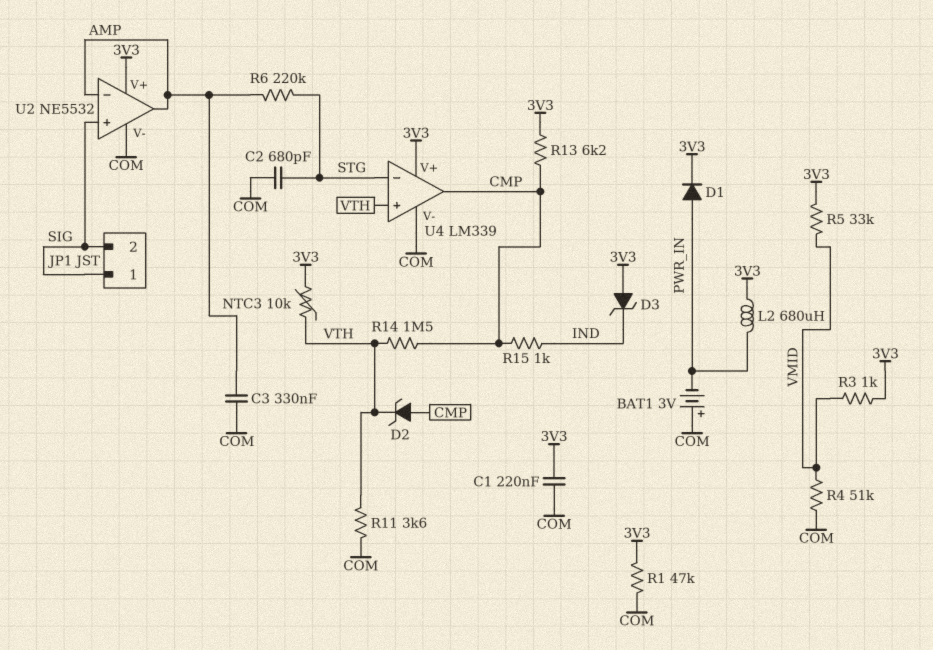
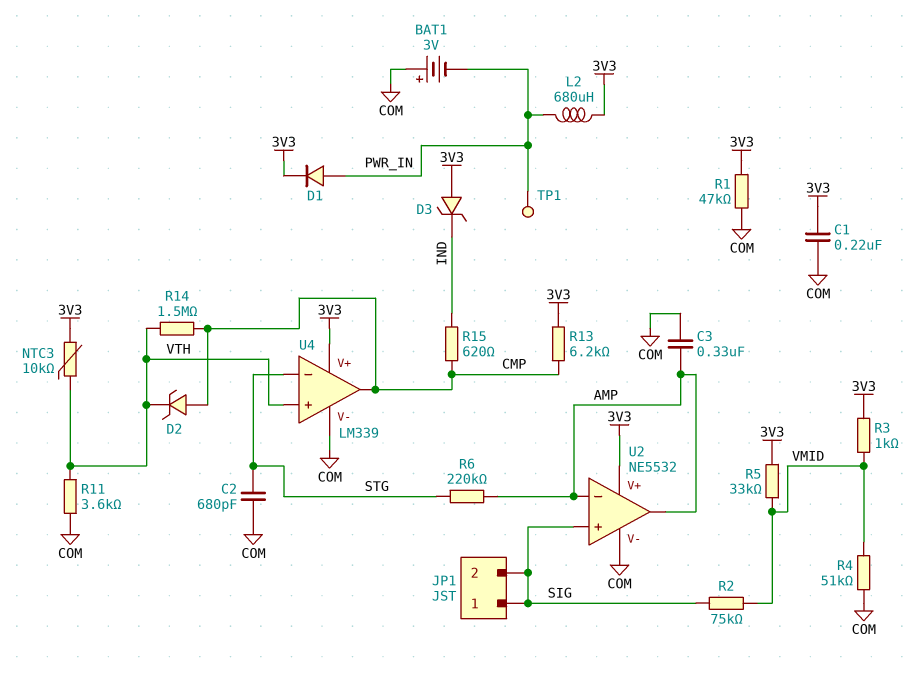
R2: none -> 75k (SIG, VMID)
R15: 1k (CMP, IND) -> 620 (CMP, IND)
TP1: none -> test point (PWR_IN)

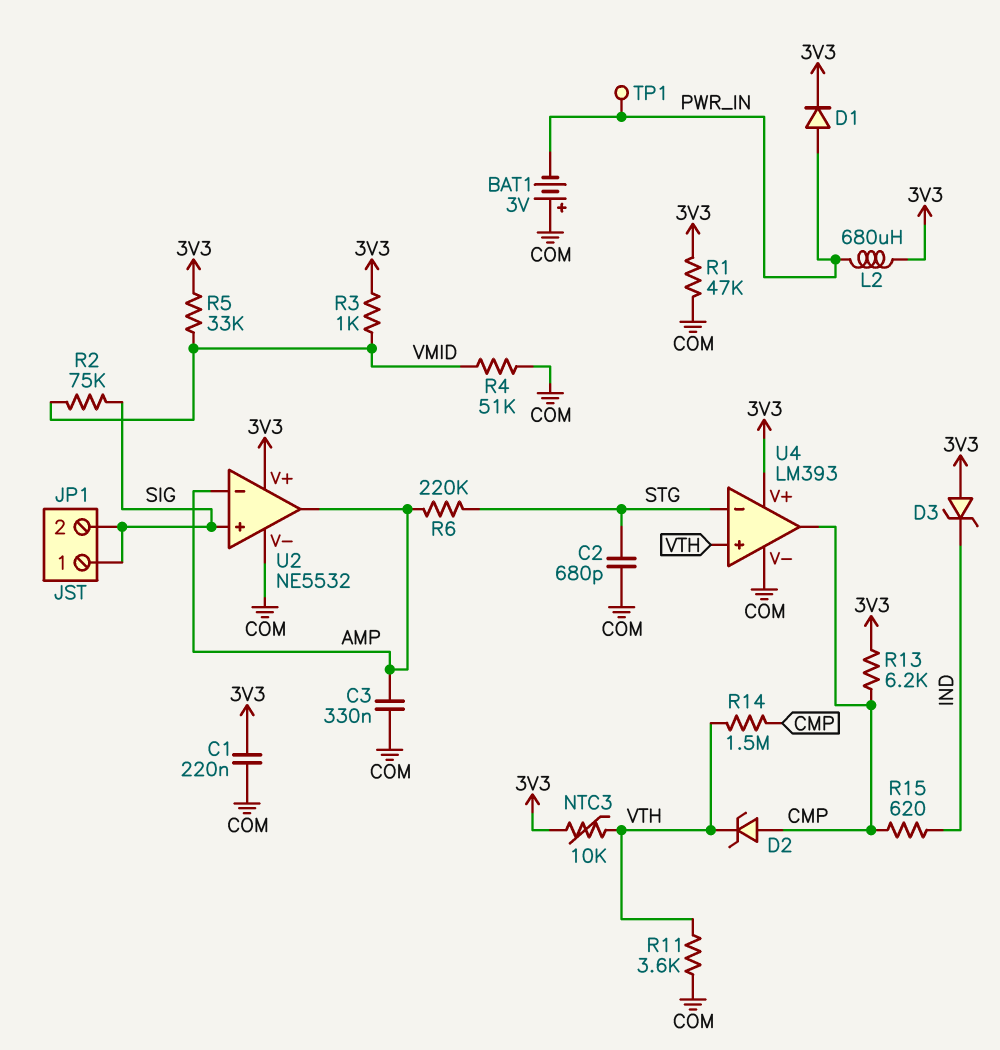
U4: LM339 -> LM393

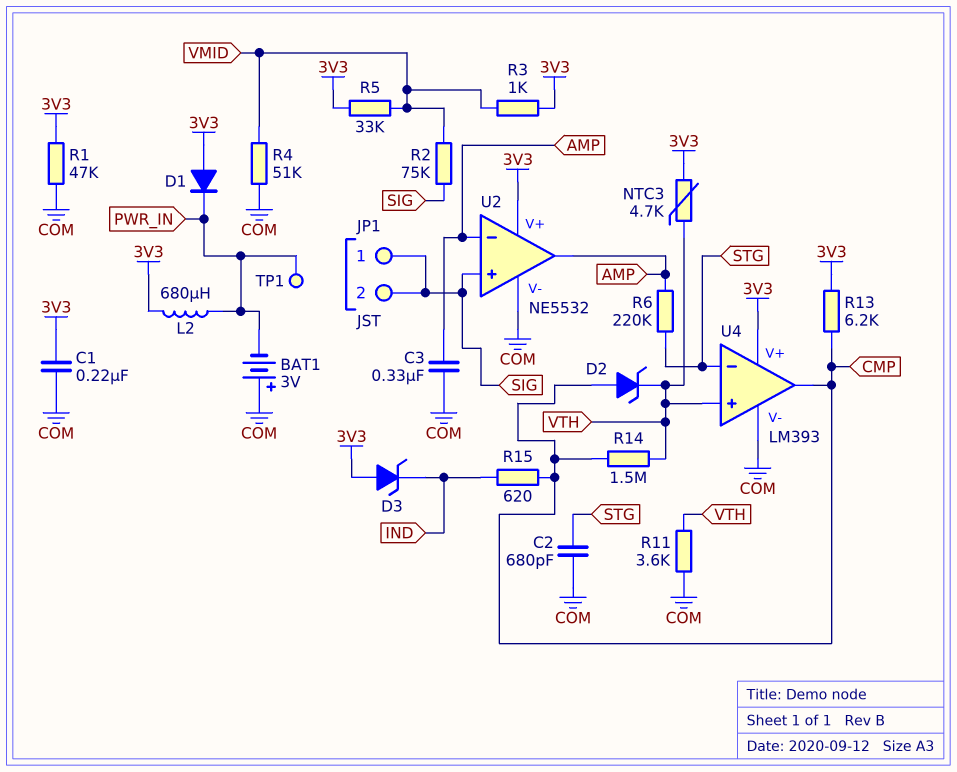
D1: diode (A PWR_IN, K 3V3) -> diode (A 3V3, K PWR_IN)
NTC3: 10k (3V3, VTH) -> 4.7k (3V3, VTH)

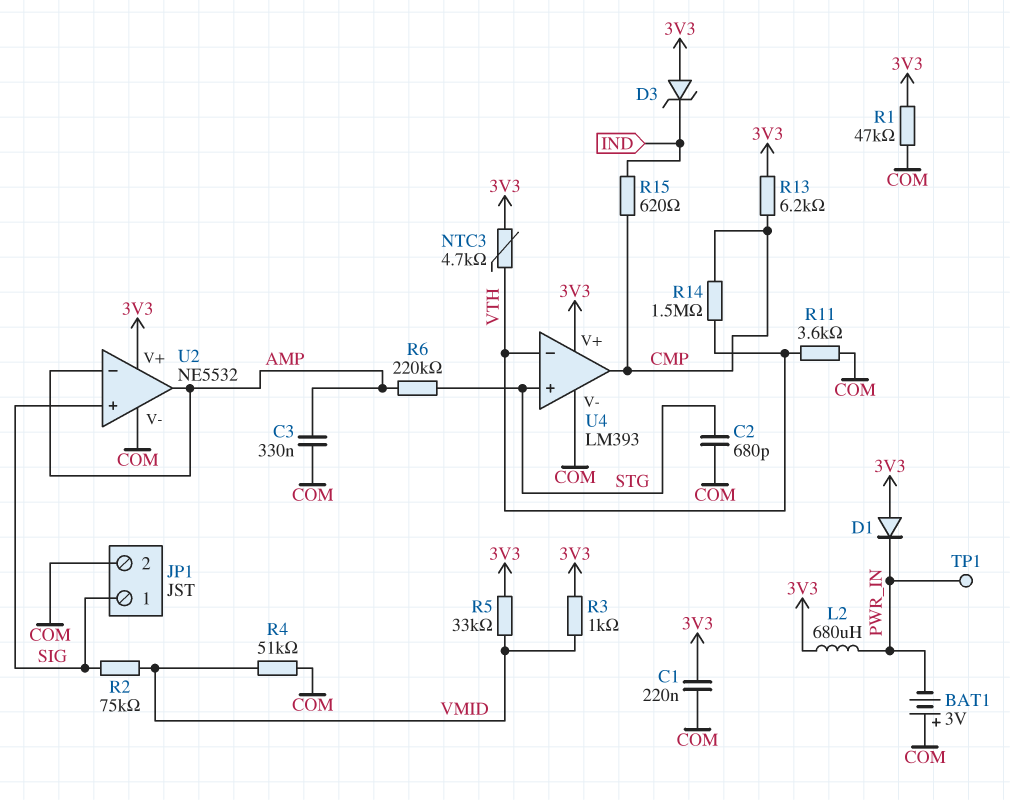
D2: zener (A CMP, K VTH) -> none
JP1 pin 2: SIG -> COM
U4 pin in+: VTH -> STG
U4 pin in-: STG -> VTH

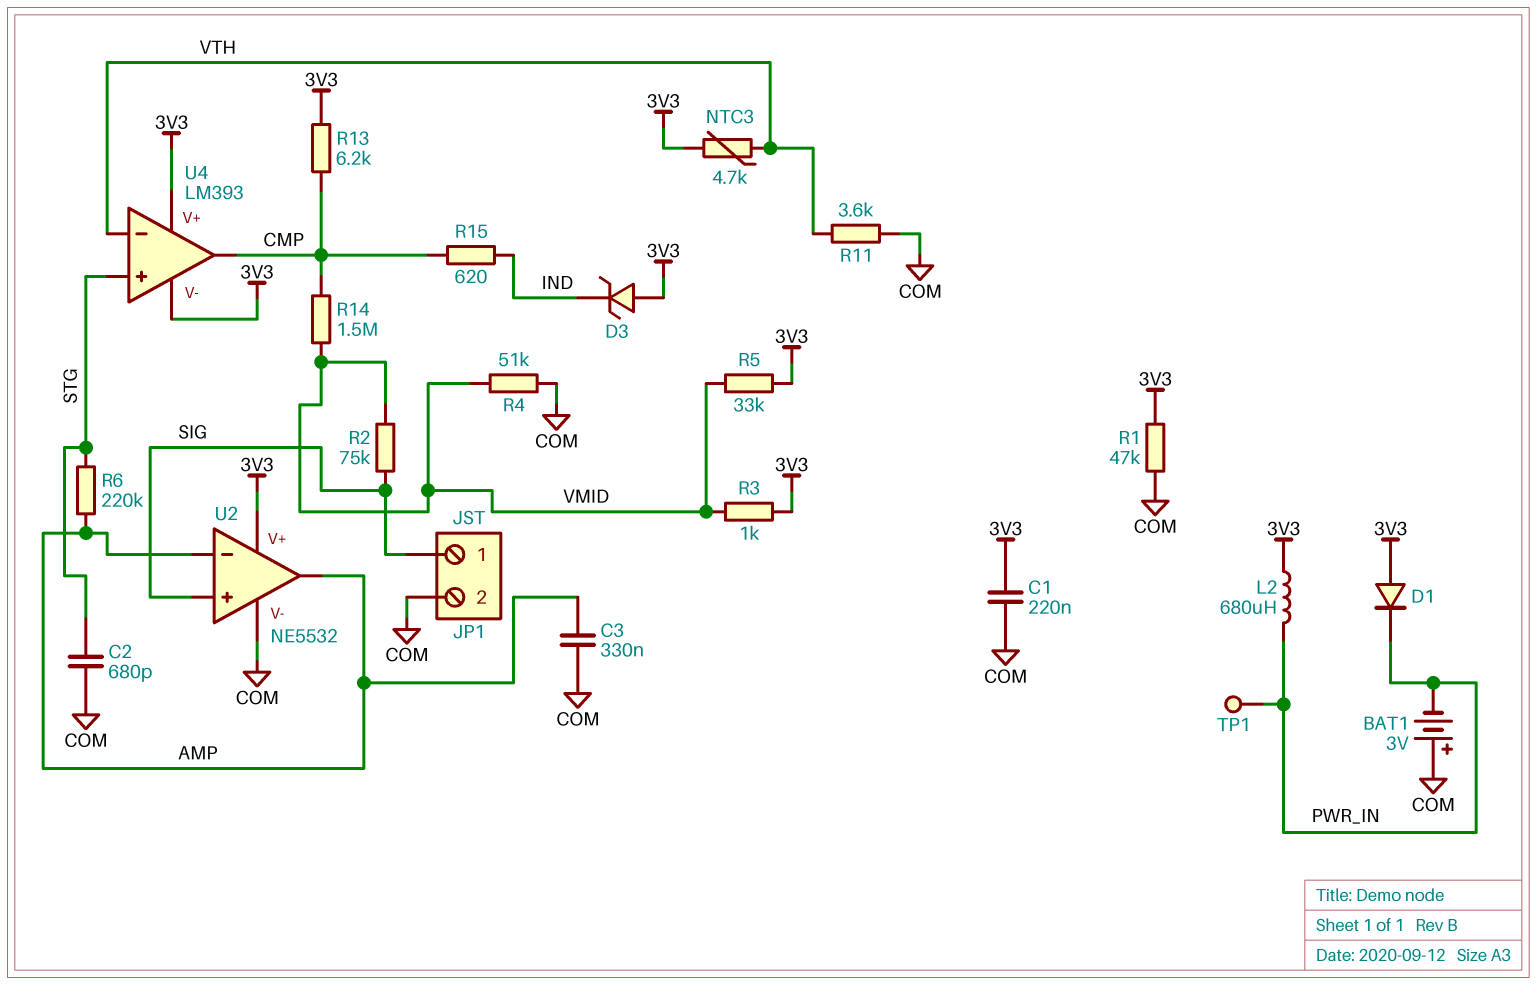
R14: 1.5M (CMP, VTH) -> 1.5M (CMP, VMID)
U4 pin V-: COM -> 3V3

